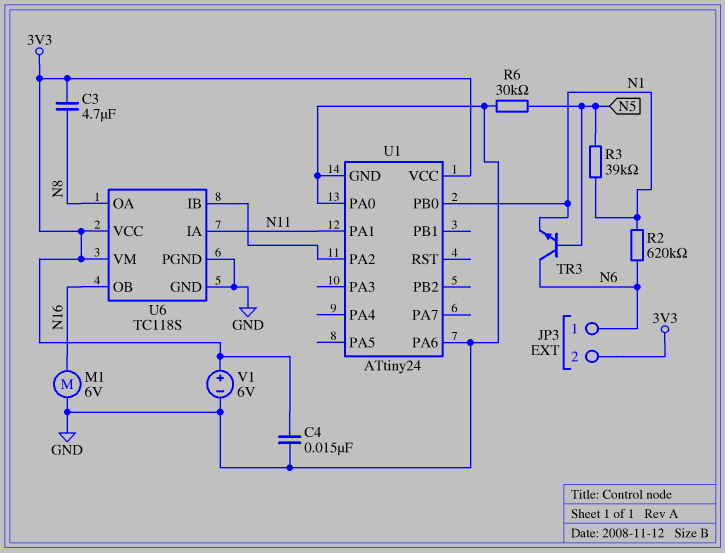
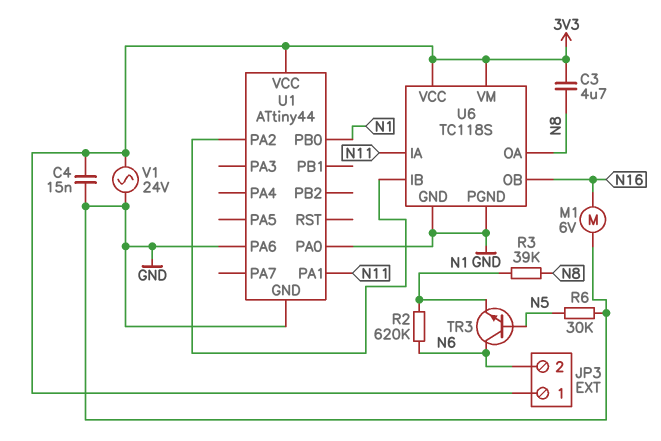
JP3 pin 1: N6 -> 3V3
JP3 pin 2: 3V3 -> N6
R3: 39k (N1, N5) -> 39k (N1, N8)
U1: ATtiny24 -> ATtiny44
V1: 6V (plus 3V3, minus GND) -> AC 24V (3V3, GND)

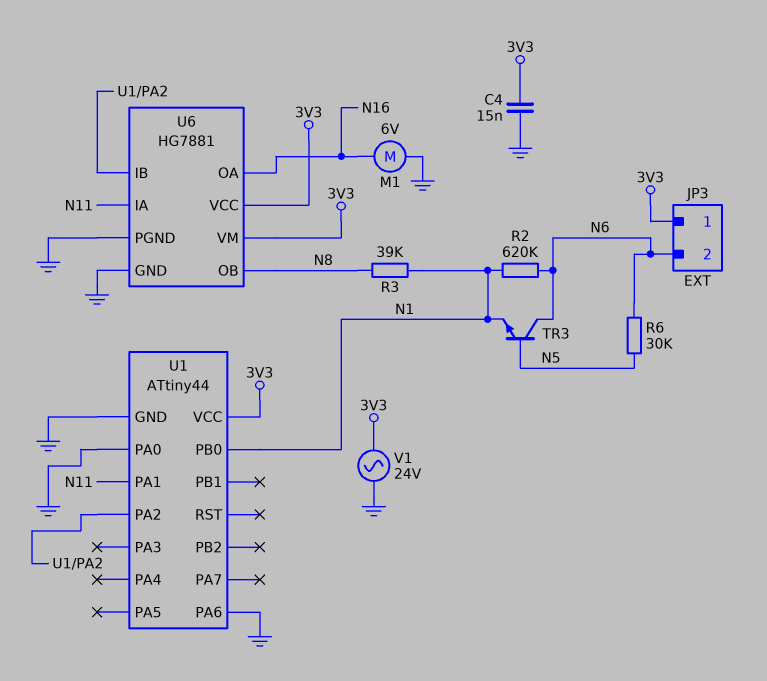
C3: 4.7uF (3V3, N8) -> none
R6: 30k (GND, N5) -> 30k (N5, N6)
U6: TC118S -> HG7881
U6 pin OA: N8 -> N16
U6 pin OB: N16 -> N8

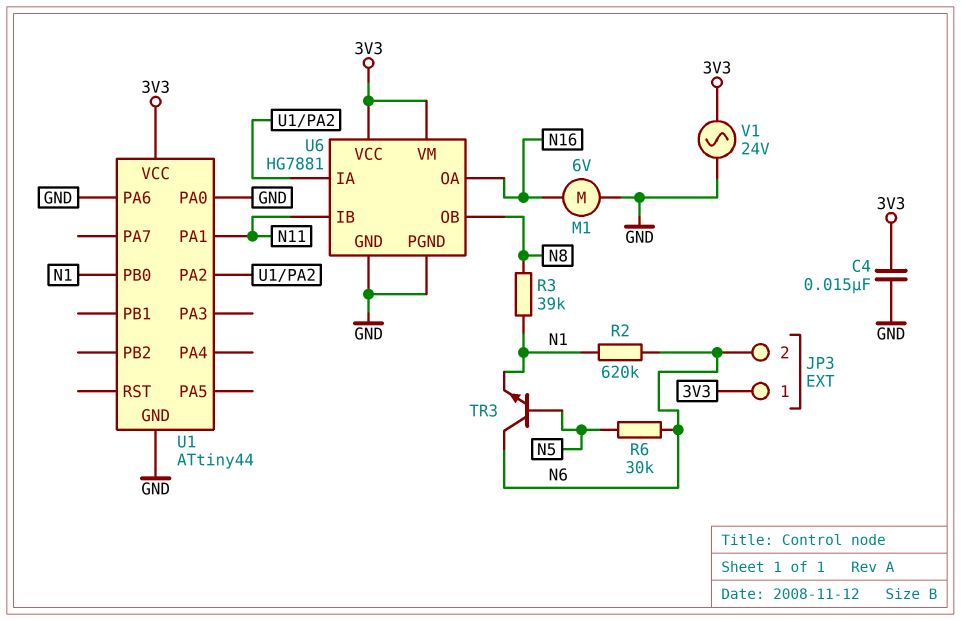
U6 pin IA: N11 -> U1/PA2
U6 pin IB: U1/PA2 -> N11

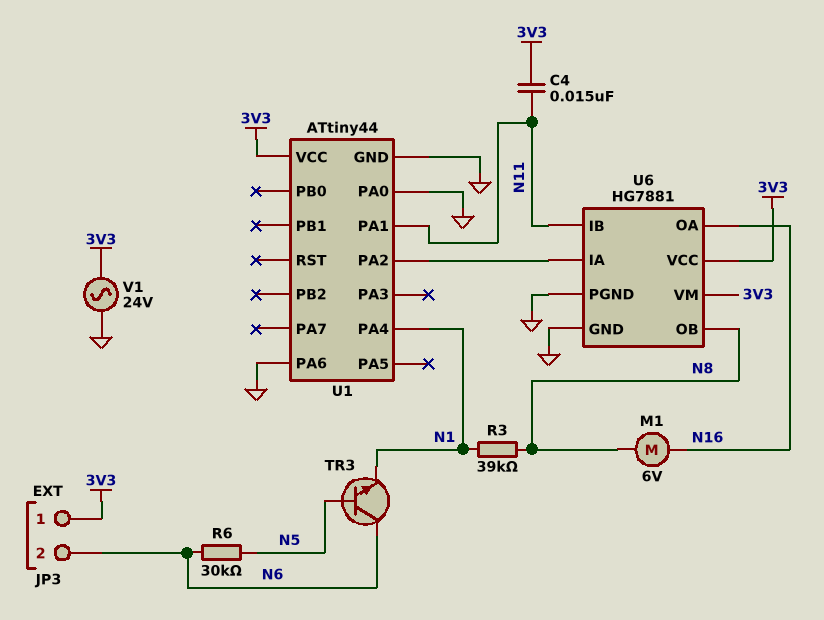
C4: 15nF (3V3, GND) -> 15nF (3V3, N11)
M1: motor 6V (GND, N16) -> motor 6V (N8, N16)
R2: 620k (N1, N6) -> none
U1 pin PA4: none -> N1
U1 pin PB0: N1 -> none

